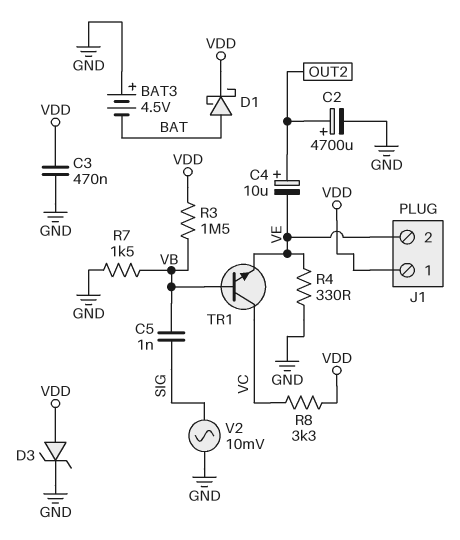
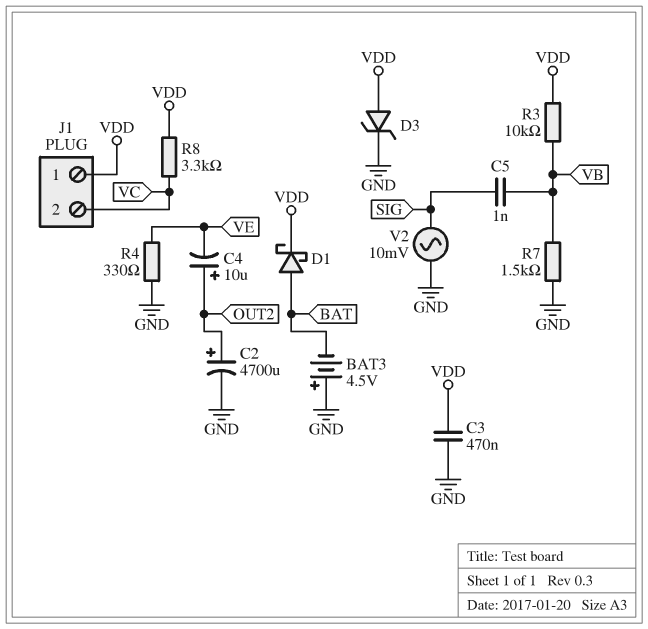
J1 pin 2: VE -> VC
R3: 1.5M (VB, VDD) -> 10k (VB, VDD)
TR1: NPN (B VB, C VC, E VE) -> none

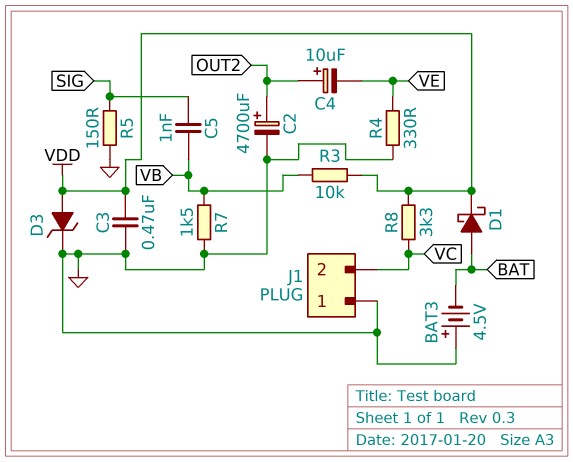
J1 pin 1: VDD -> GND
R5: none -> 150 (GND, SIG)
V2: AC 10mV (GND, SIG) -> none

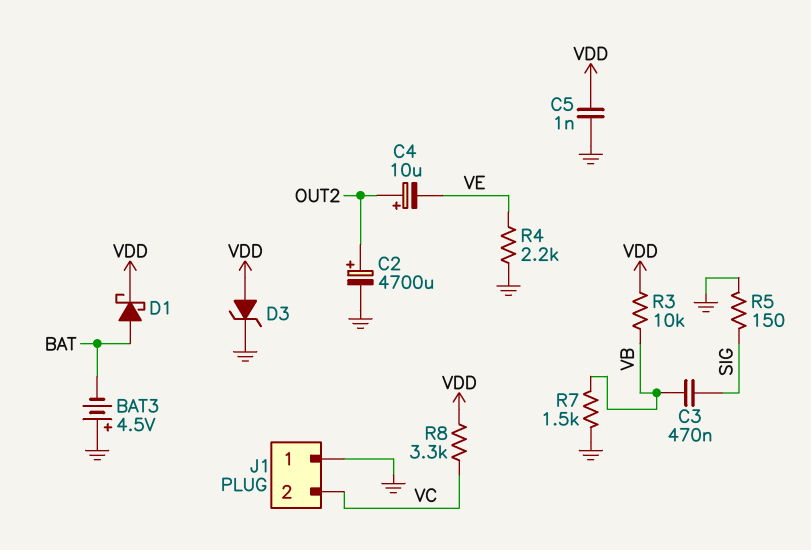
C3: 470nF (GND, VDD) -> 470nF (SIG, VB)
C5: 1nF (SIG, VB) -> 1nF (GND, VDD)
R4: 330 (GND, VE) -> 2.2k (GND, VE)

